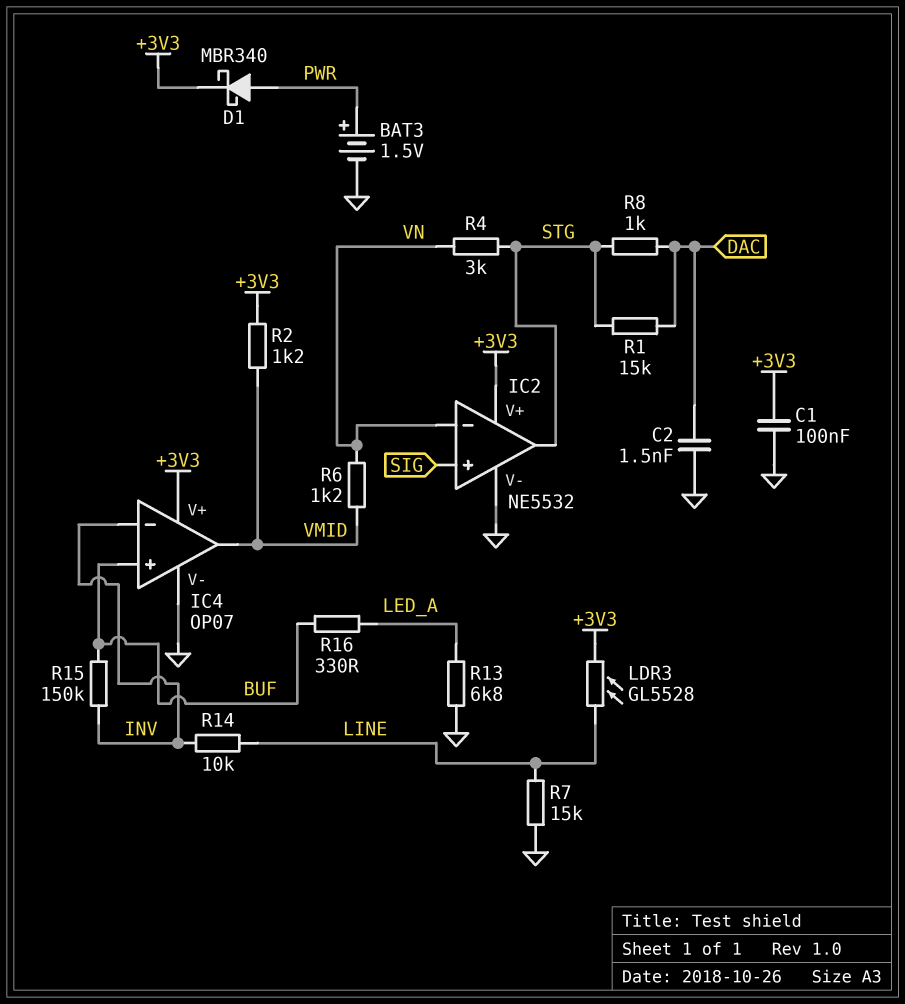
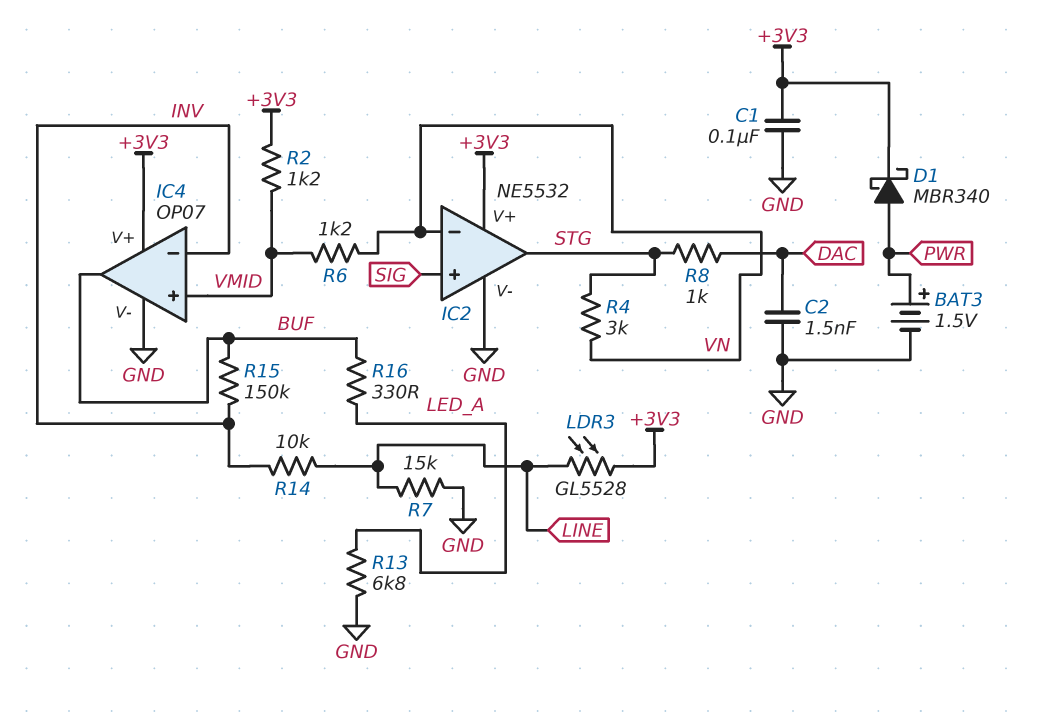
IC4 pin in+: BUF -> VMID
IC4 pin out: VMID -> BUF
R1: 15k (DAC, STG) -> none

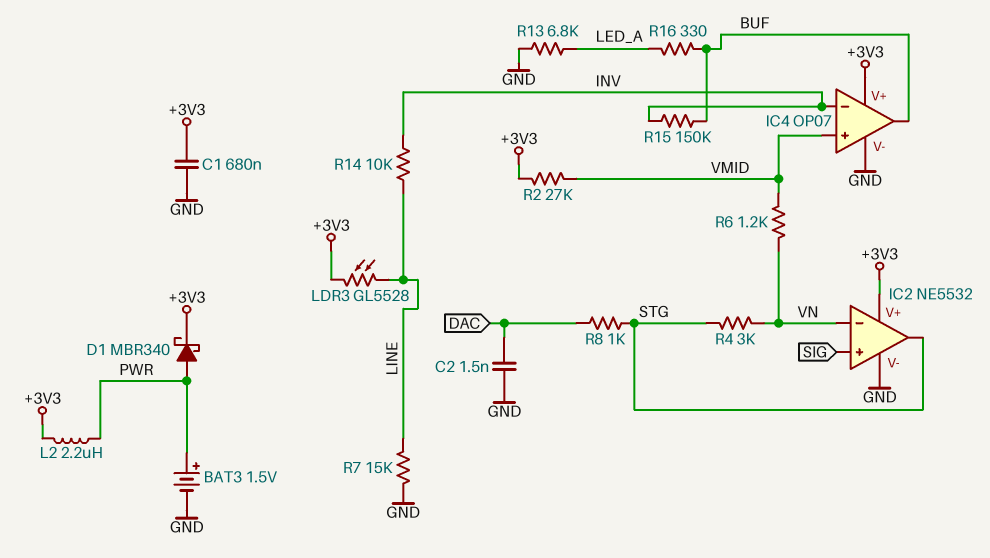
C1: 100nF (+3V3, GND) -> 680nF (+3V3, GND)
L2: none -> 2.2uH (+3V3, PWR)
R2: 1.2k (+3V3, VMID) -> 27k (+3V3, VMID)

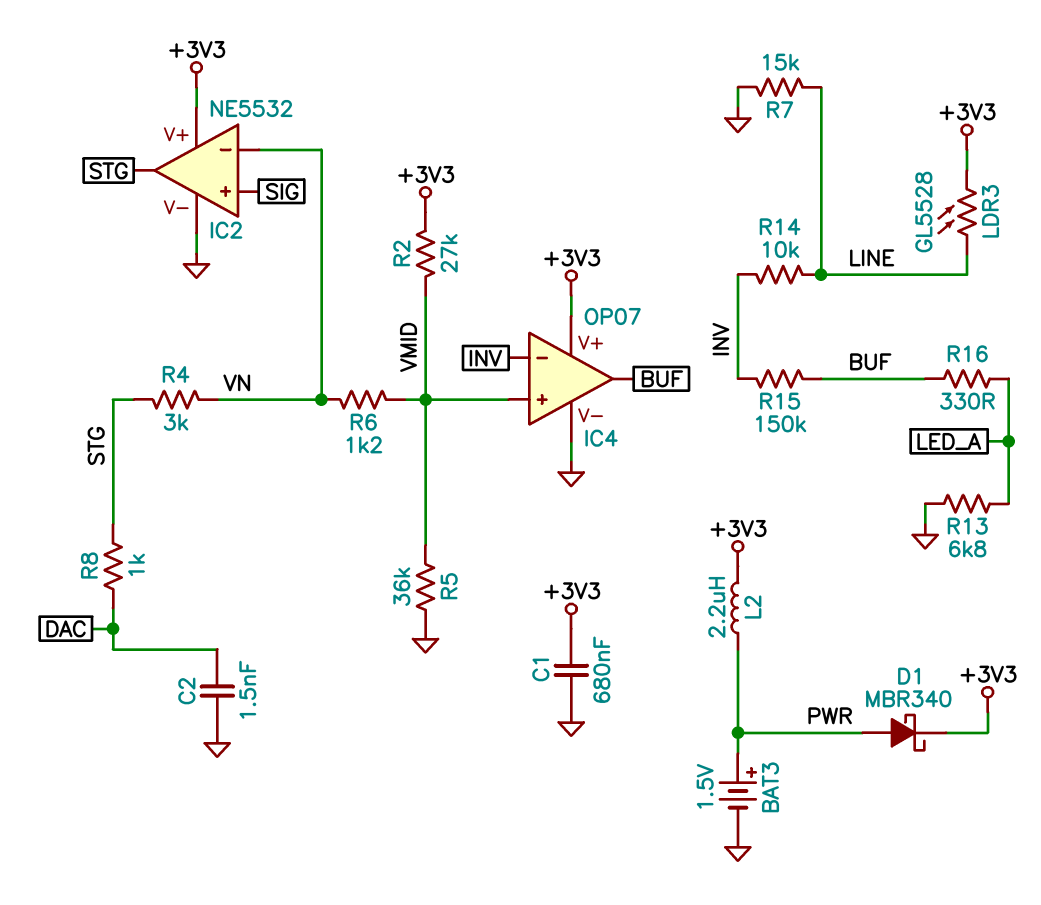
R5: none -> 36k (GND, VMID)

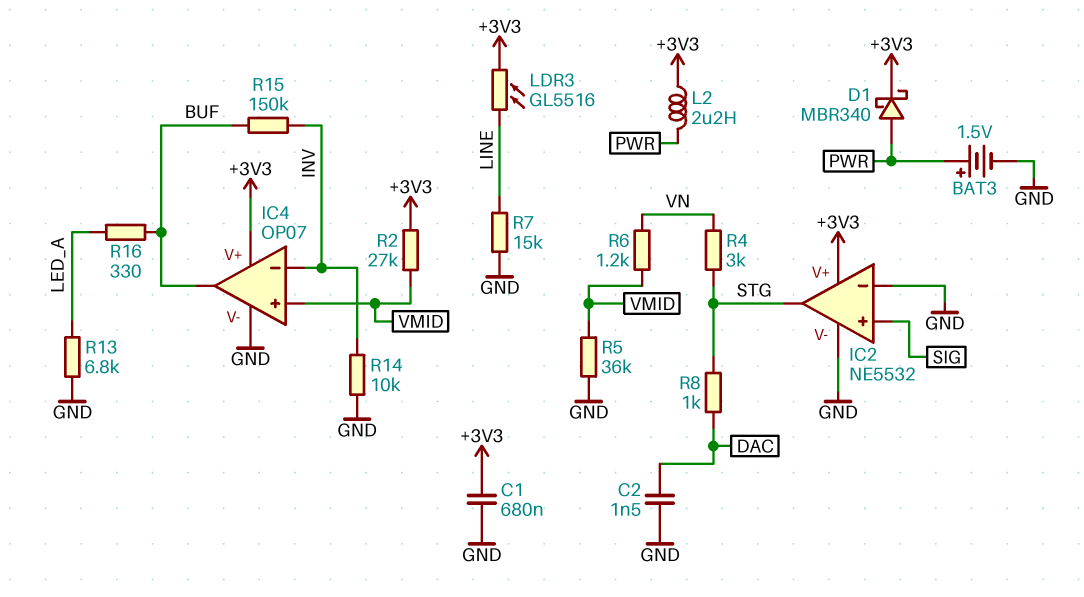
IC2 pin in-: VN -> GND
LDR3: GL5528 (+3V3, LINE) -> GL5516 (+3V3, LINE)
R14: 10k (INV, LINE) -> 10k (GND, INV)

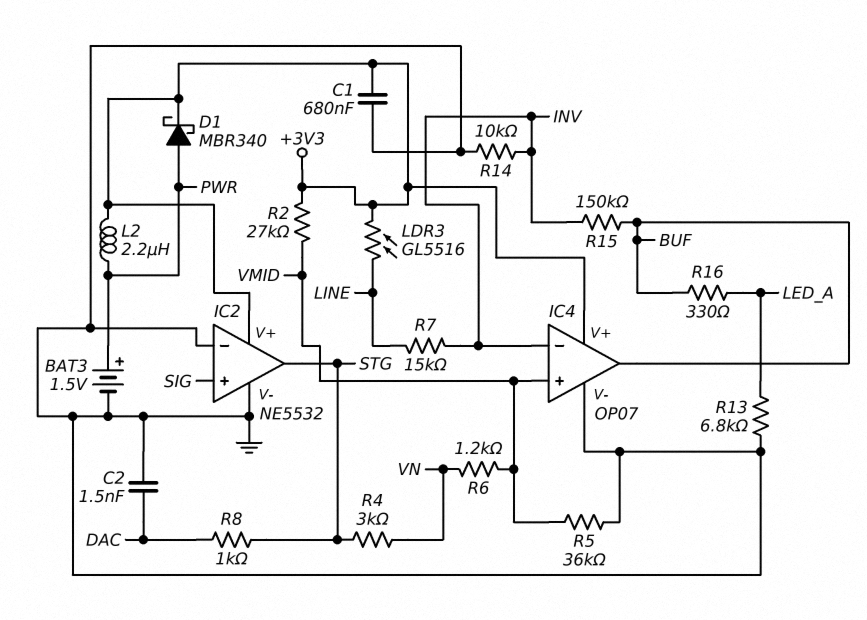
R7: 15k (GND, LINE) -> 15k (INV, LINE)

